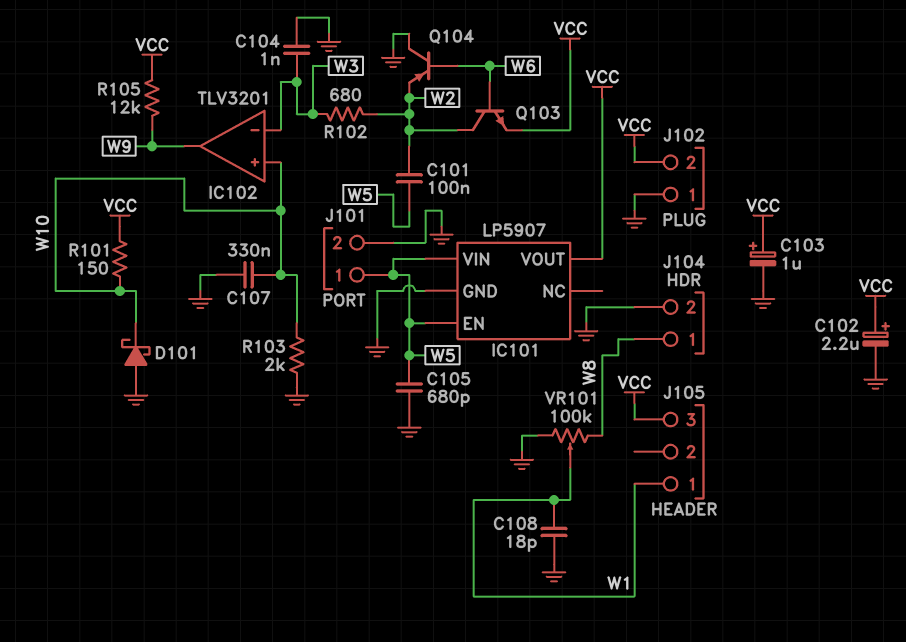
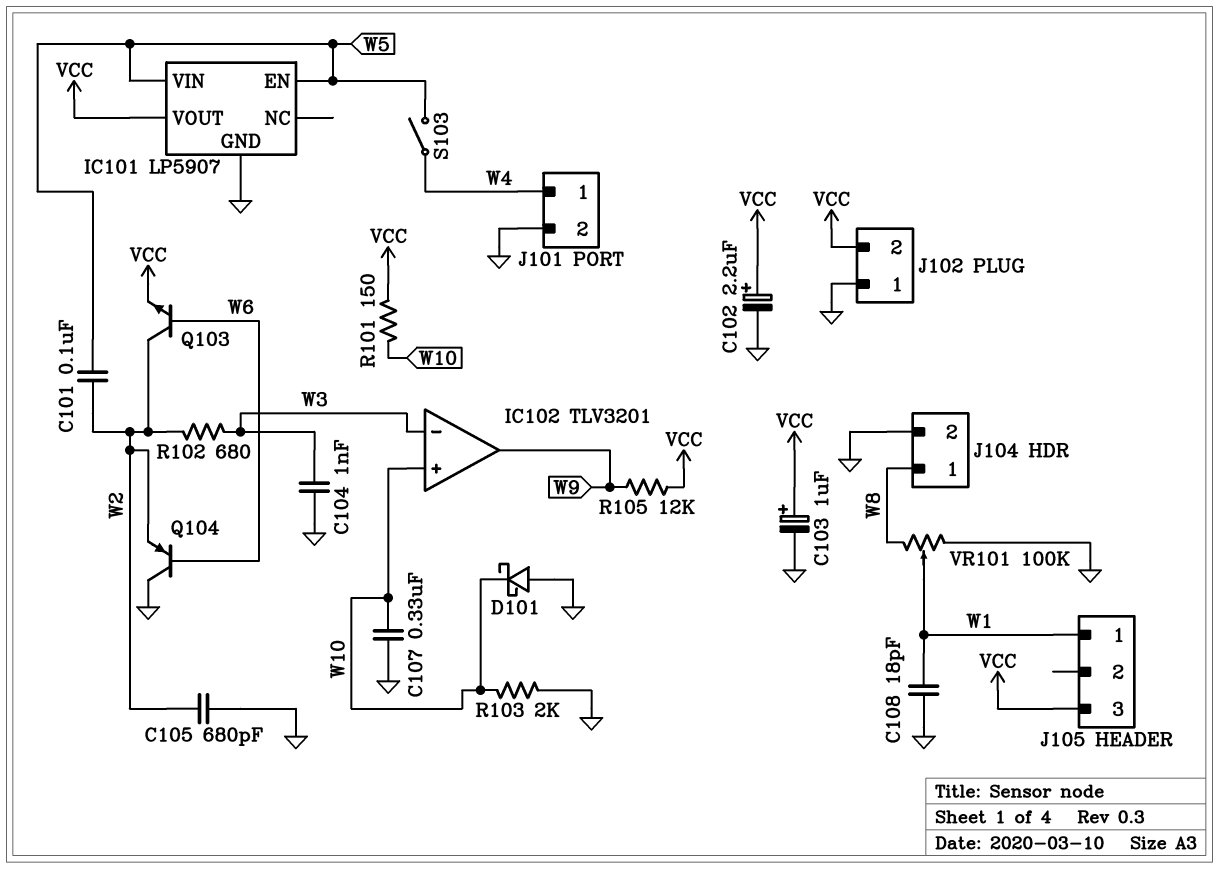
C105: 680pF (GND, W5) -> 680pF (GND, W2)
J101 pin 1: W5 -> W4
S103: none -> switch (W4, W5)

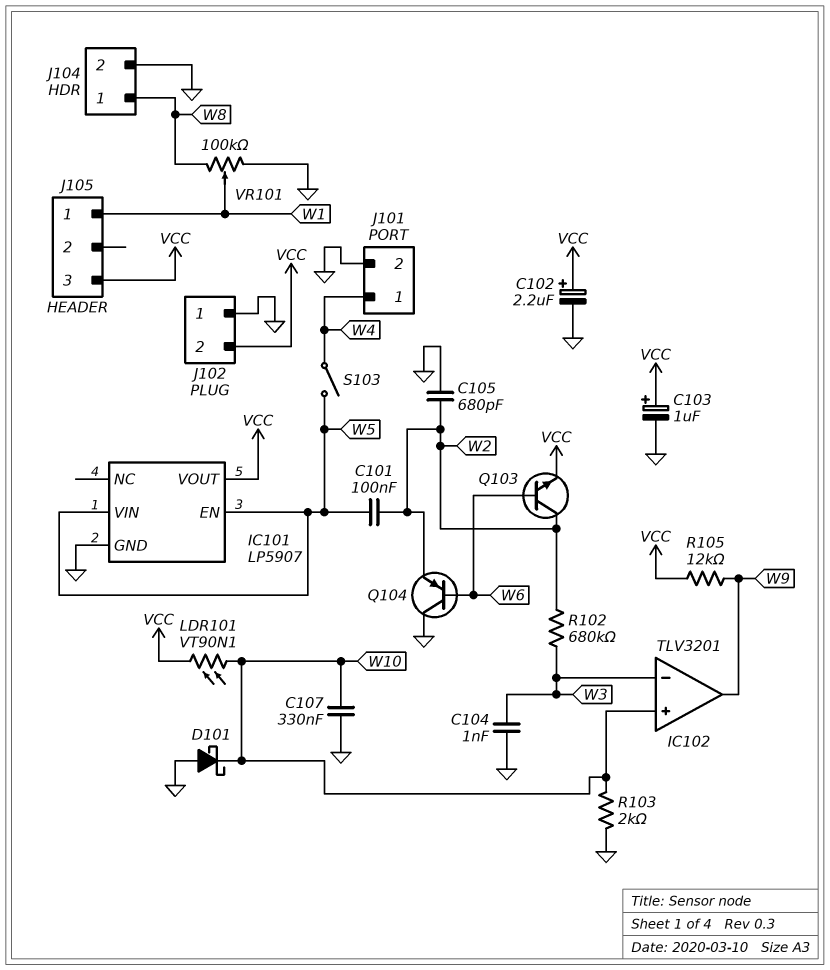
C108: 18pF (GND, W1) -> none
LDR101: none -> VT90N1 (VCC, W10)
R101: 150 (VCC, W10) -> none
R102: 680 (W2, W3) -> 680k (W2, W3)

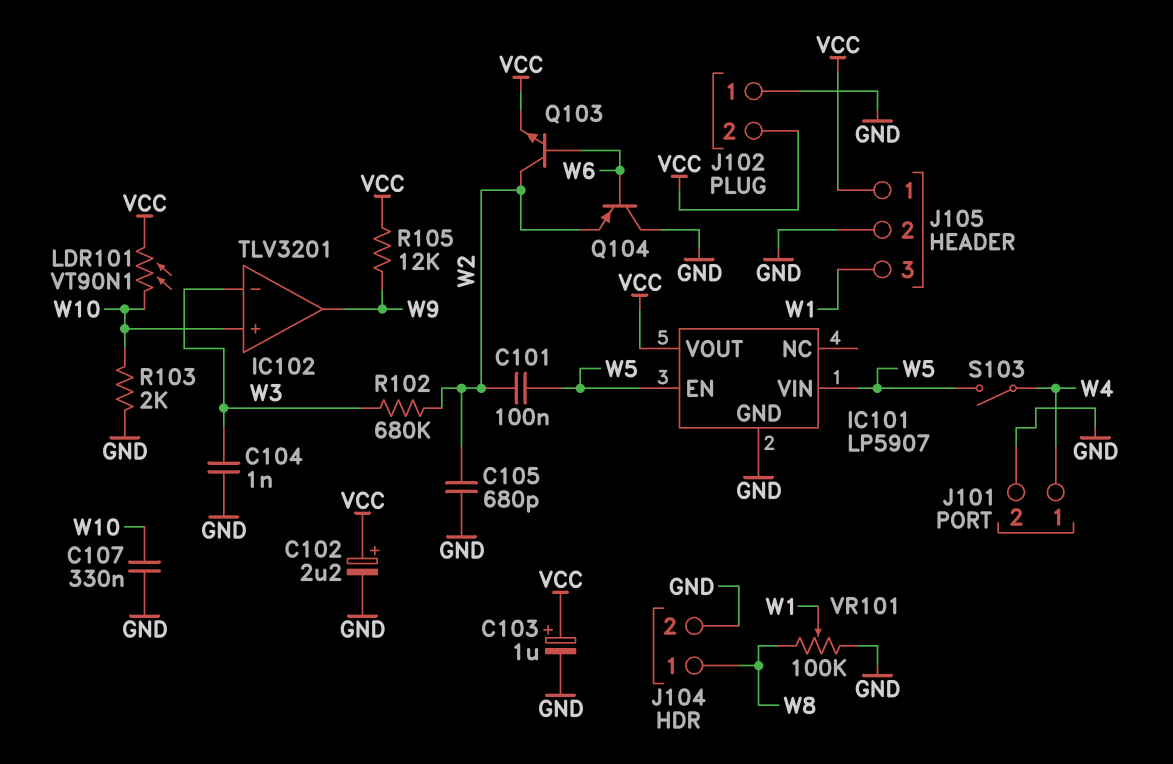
D101: schottky (A GND, K W10) -> none
J105 pin 1: W1 -> VCC
J105 pin 2: none -> GND
J105 pin 3: VCC -> W1

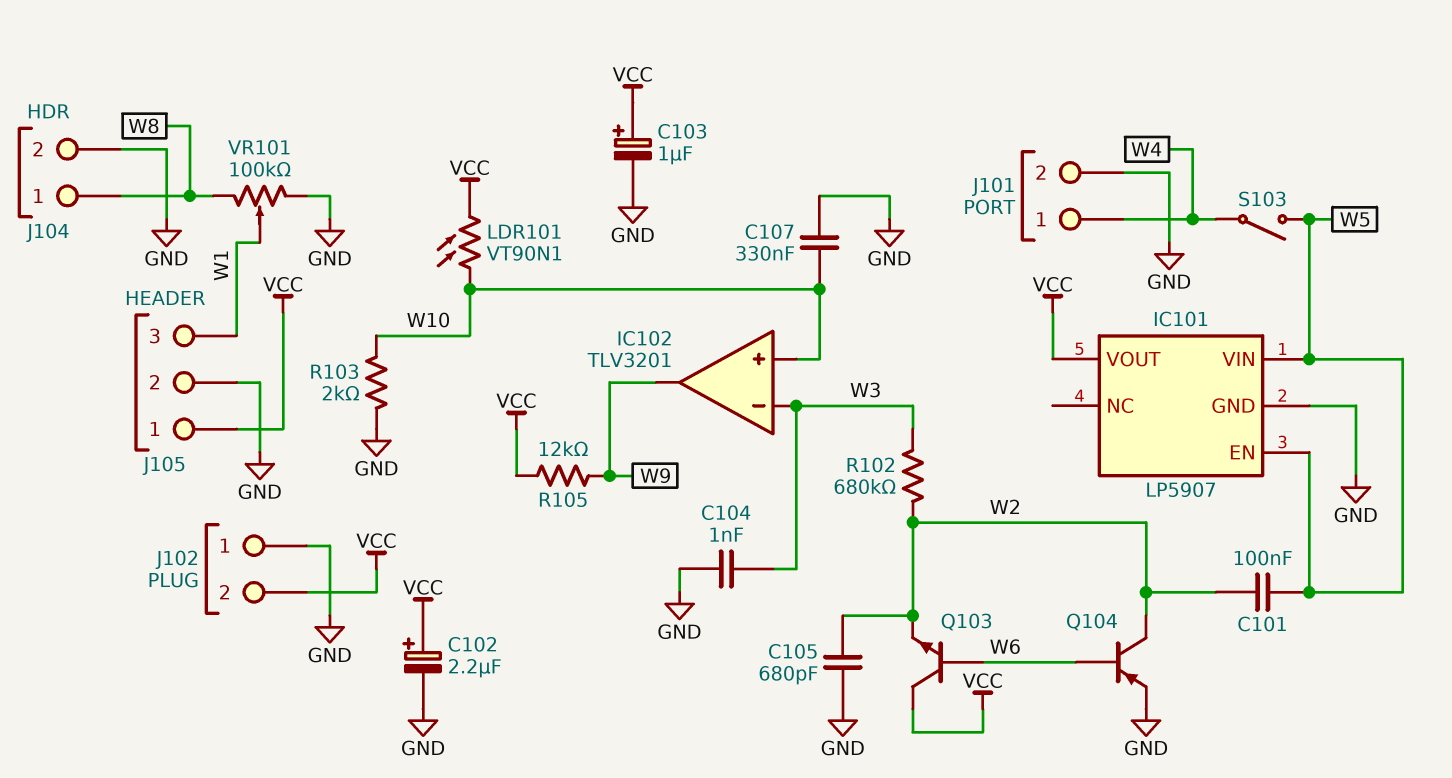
Q103: NPN (B W6, C W2, E VCC) -> NPN (B W6, C VCC, E W2)
Q104: PNP (B W6, C GND, E W2) -> PNP (B W6, C W2, E GND)

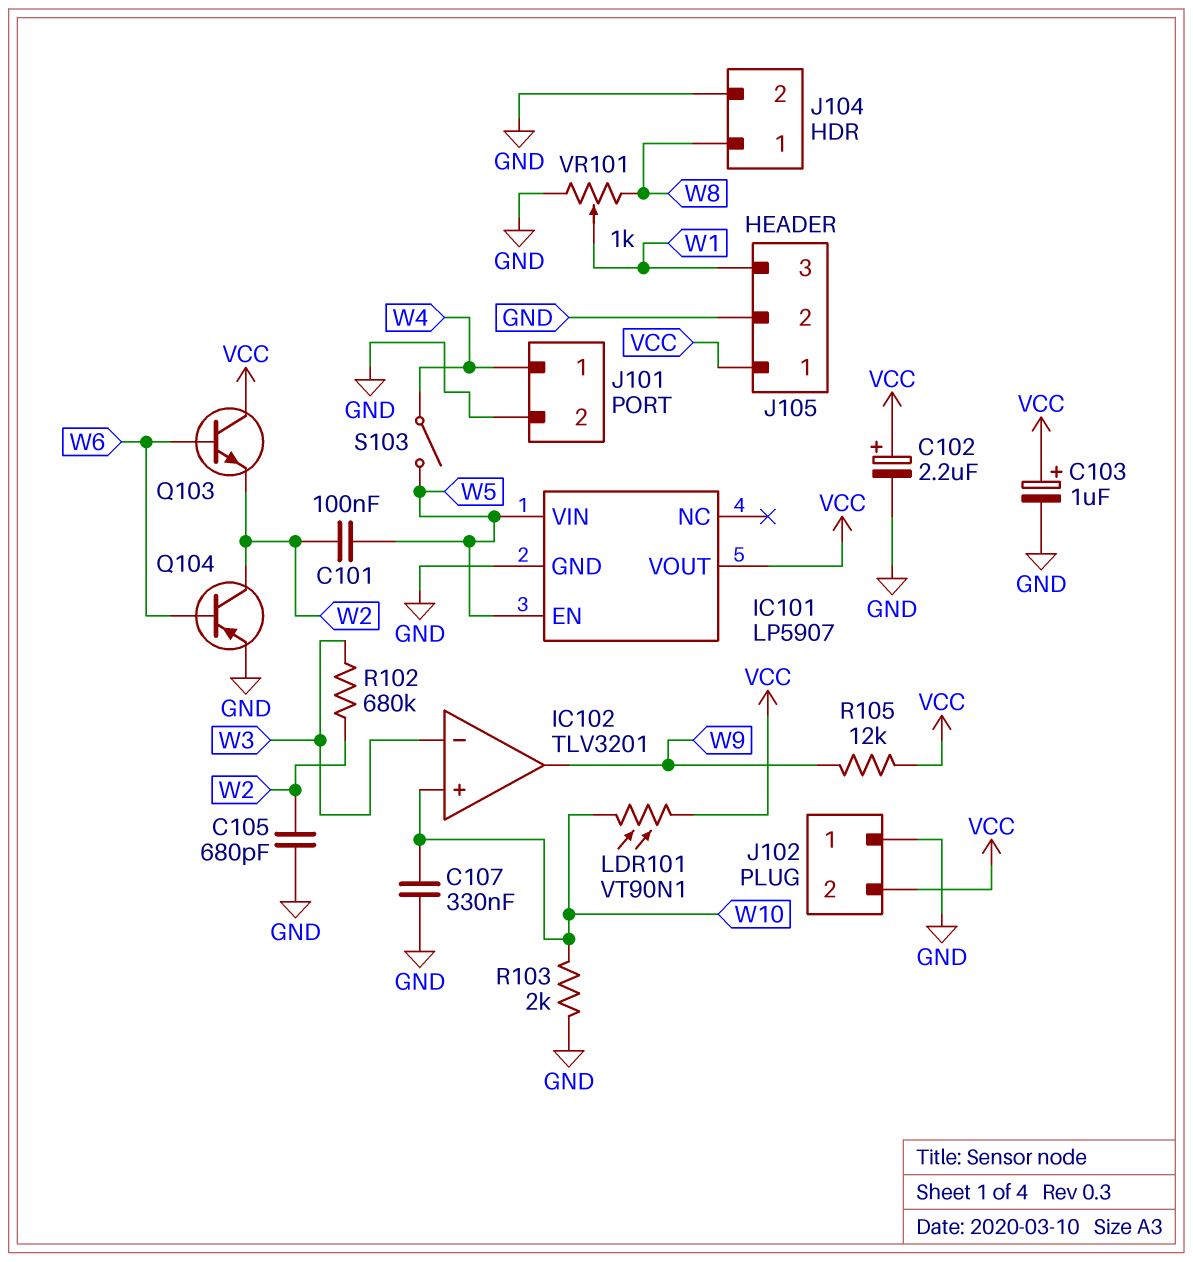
C104: 1nF (GND, W3) -> none
VR101: 100k (GND, W8, wiper W1) -> 1k (GND, W8, wiper W1)

